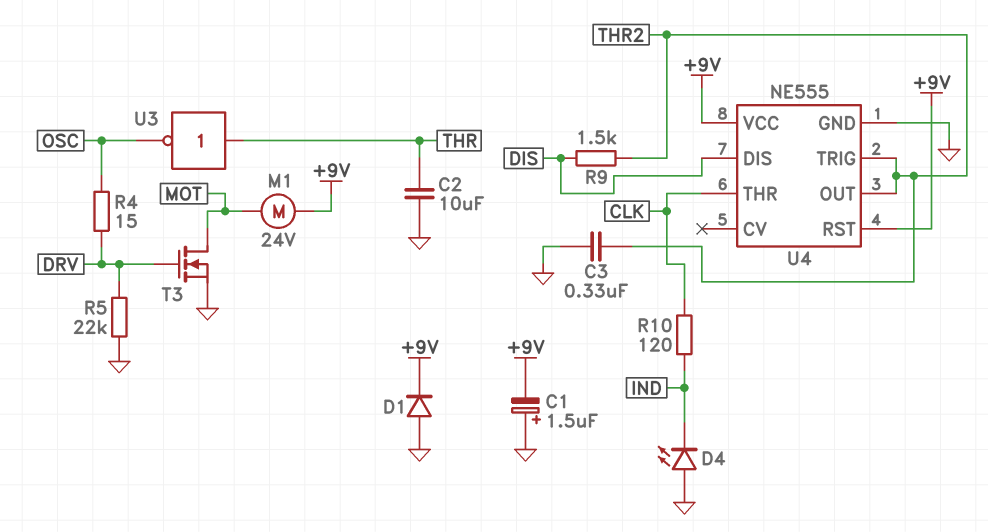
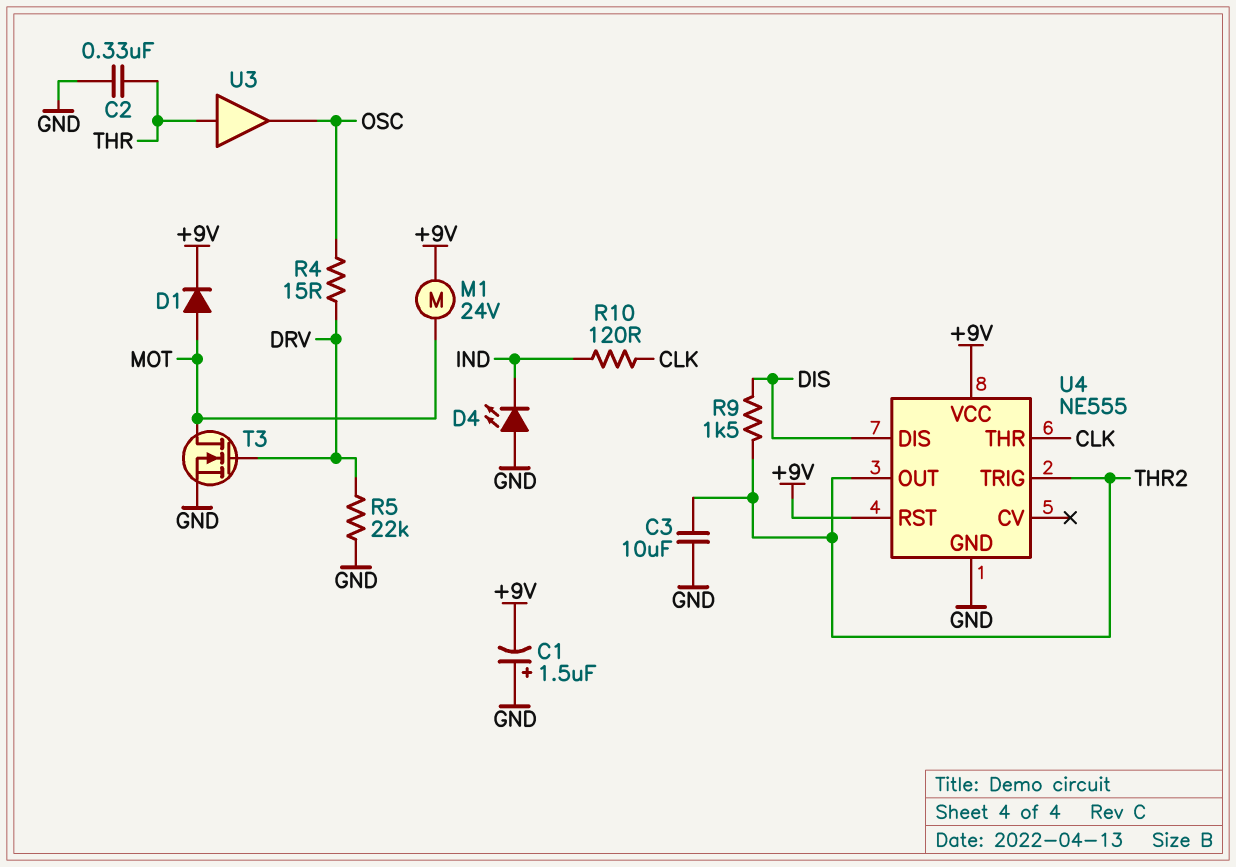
C2: 10uF (GND, THR) -> 330nF (GND, THR)
C3: 330nF (GND, THR2) -> 10uF (GND, THR2)
D1: diode (A GND, K +9V) -> diode (A MOT, K +9V)
U3: NOT (in THR, out OSC) -> buffer (in THR, out OSC)

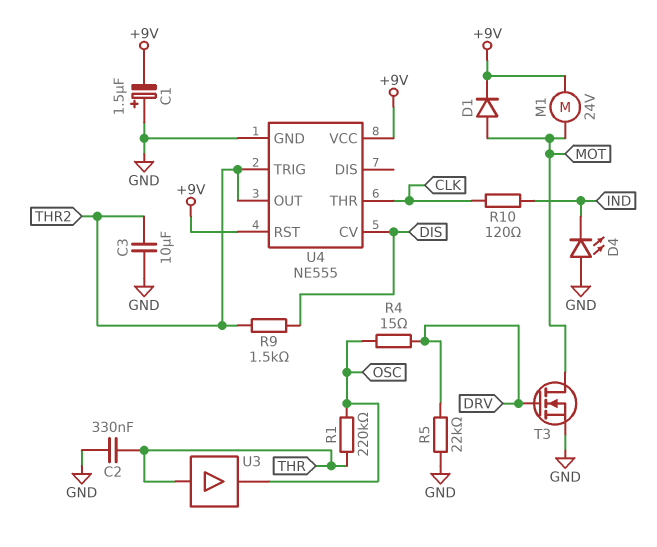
R1: none -> 220k (OSC, THR)
U4 pin CV: none -> DIS
U4 pin DIS: DIS -> none

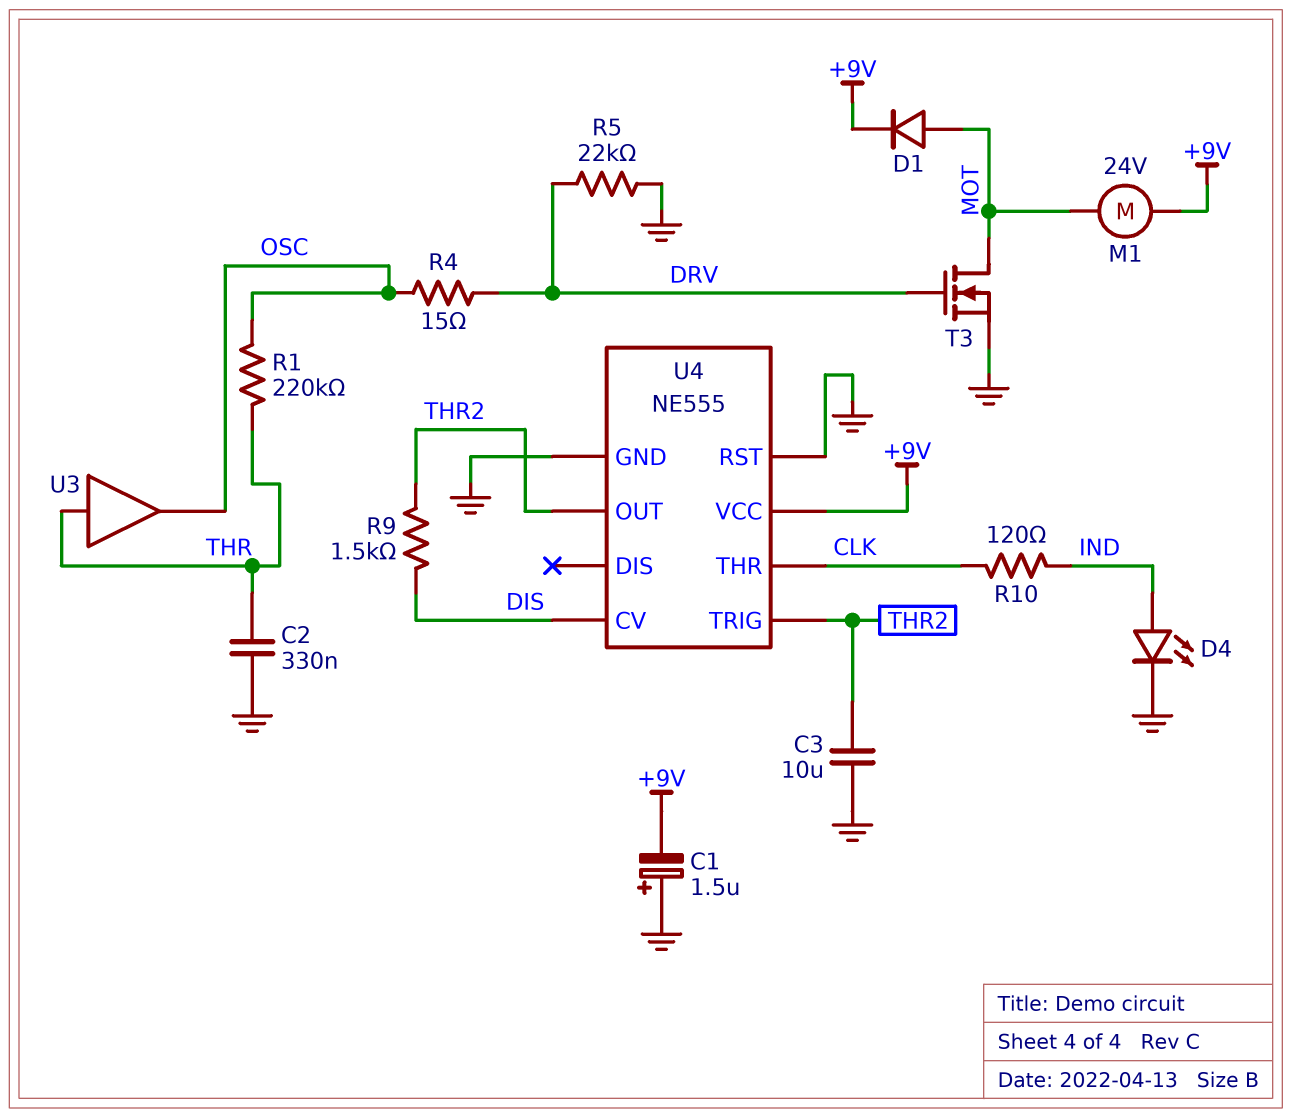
D4: LED (A GND, K IND) -> LED (A IND, K GND)
U4 pin RST: +9V -> GND

